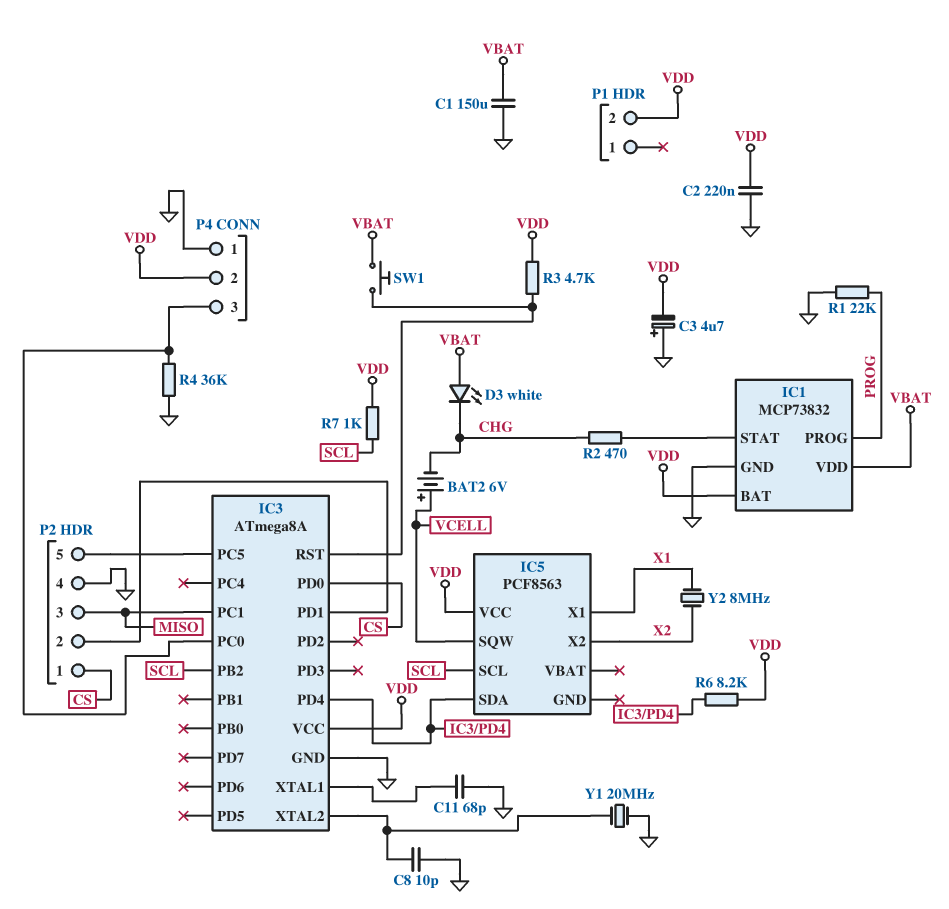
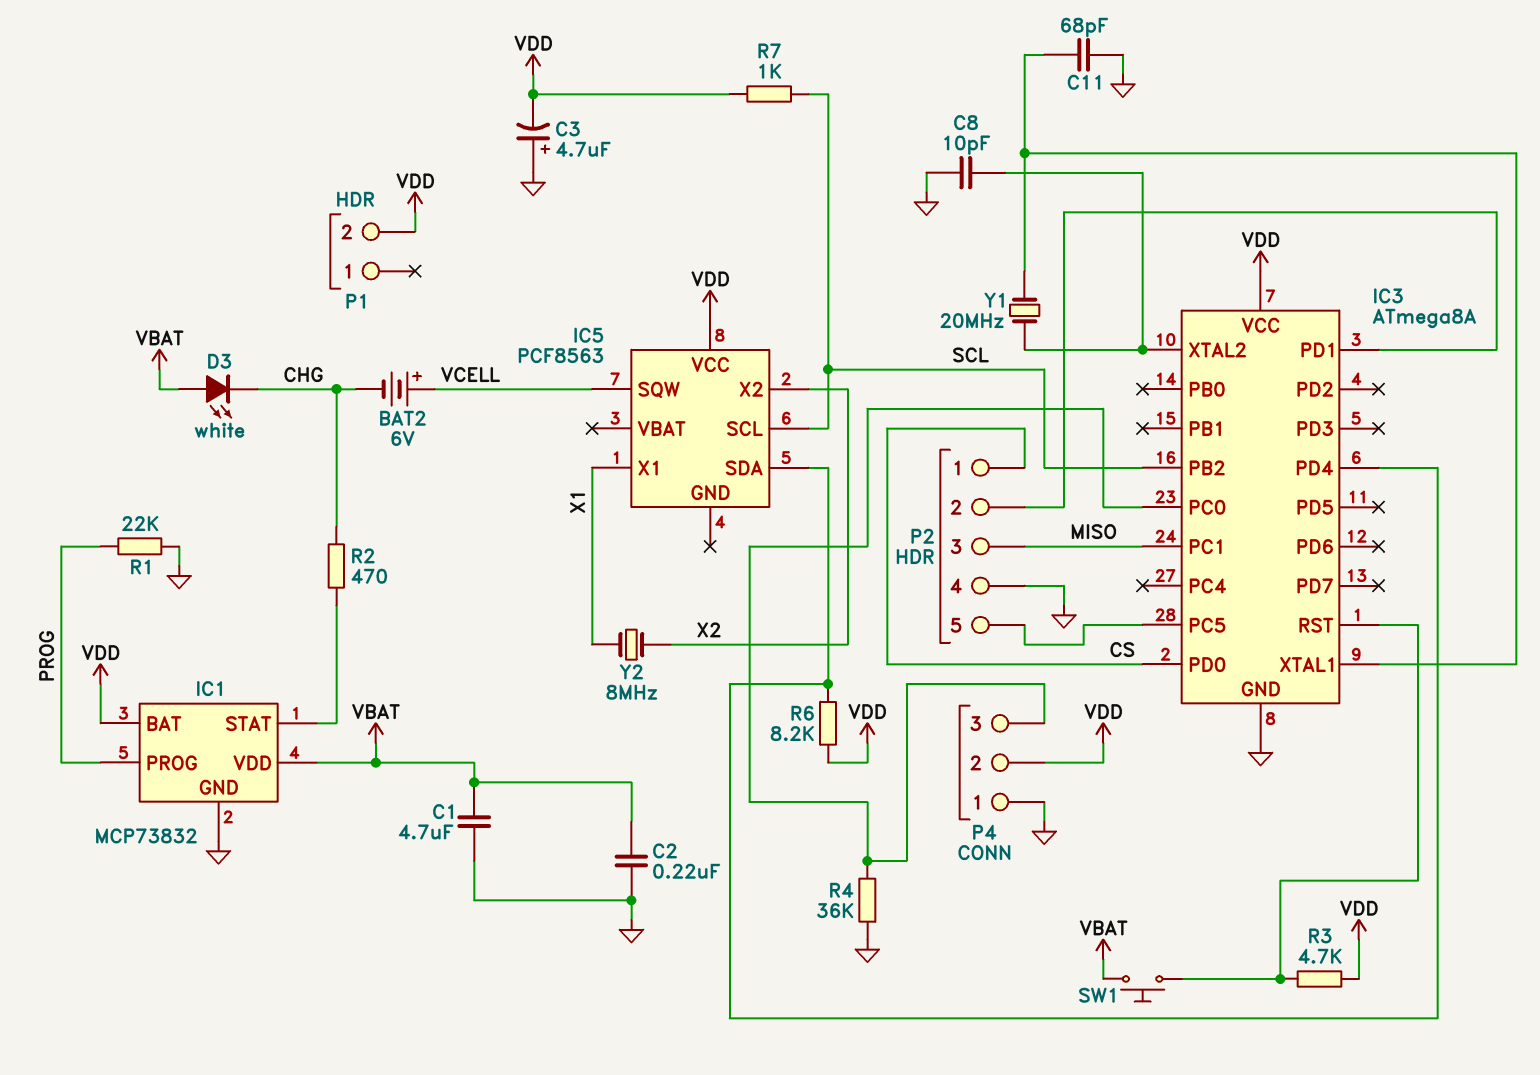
C1: 150uF (GND, VBAT) -> 4.7uF (GND, VBAT)
C2: 220nF (GND, VDD) -> 220nF (GND, VBAT)
Y1: 20MHz (GND, IC3/XTAL2) -> 20MHz (IC3/XTAL1, IC3/XTAL2)

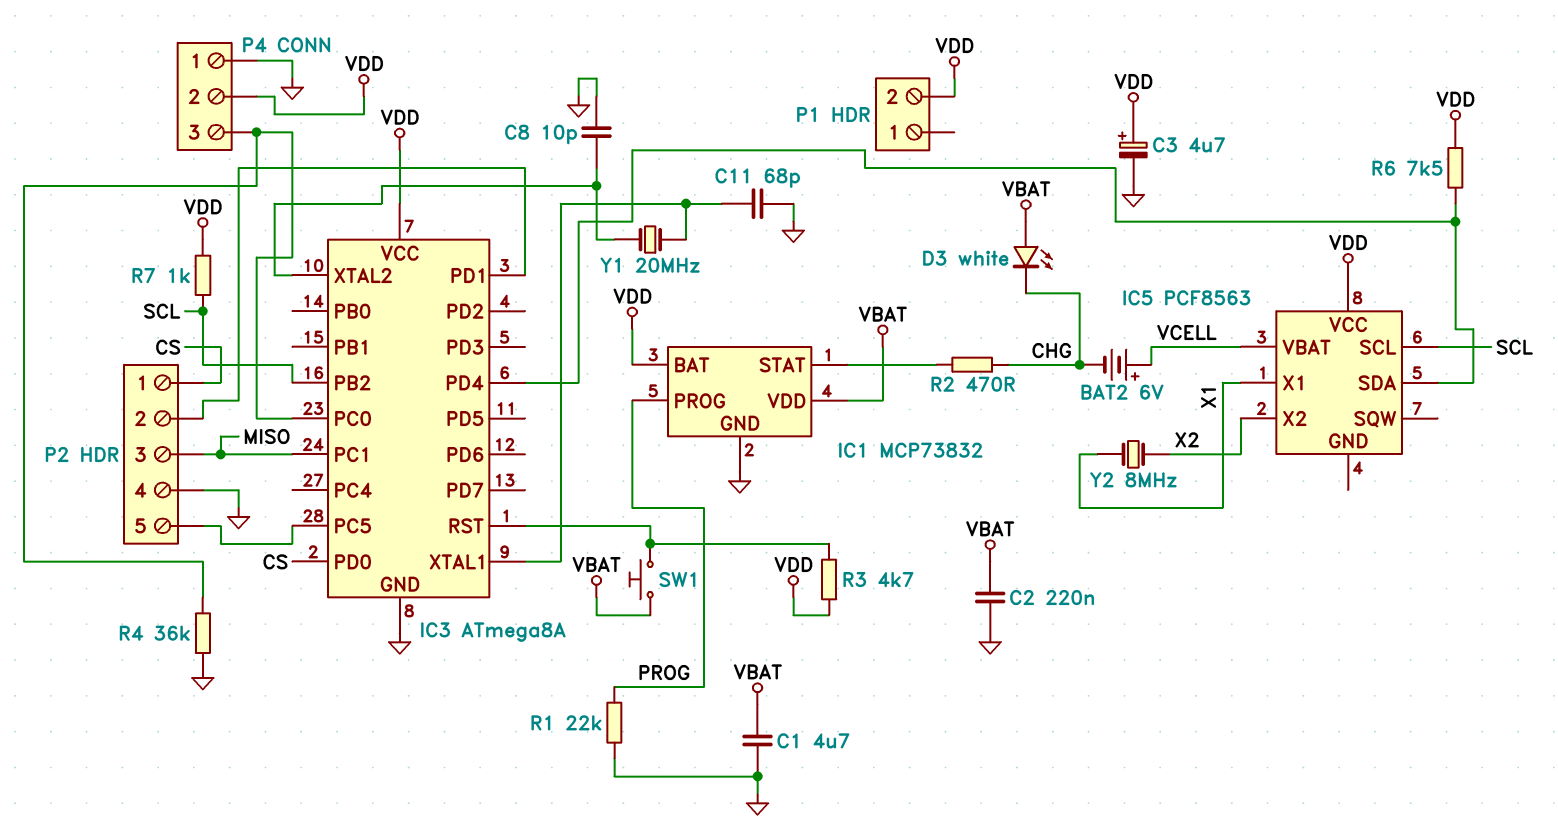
C3: 4.7uF (plus GND, minus VDD) -> 4.7uF (plus VDD, minus GND)
IC5 pin SQW: VCELL -> none
IC5 pin VBAT: none -> VCELL
R6: 8.2k (IC3/PD4, VDD) -> 7.5k (IC3/PD4, VDD)

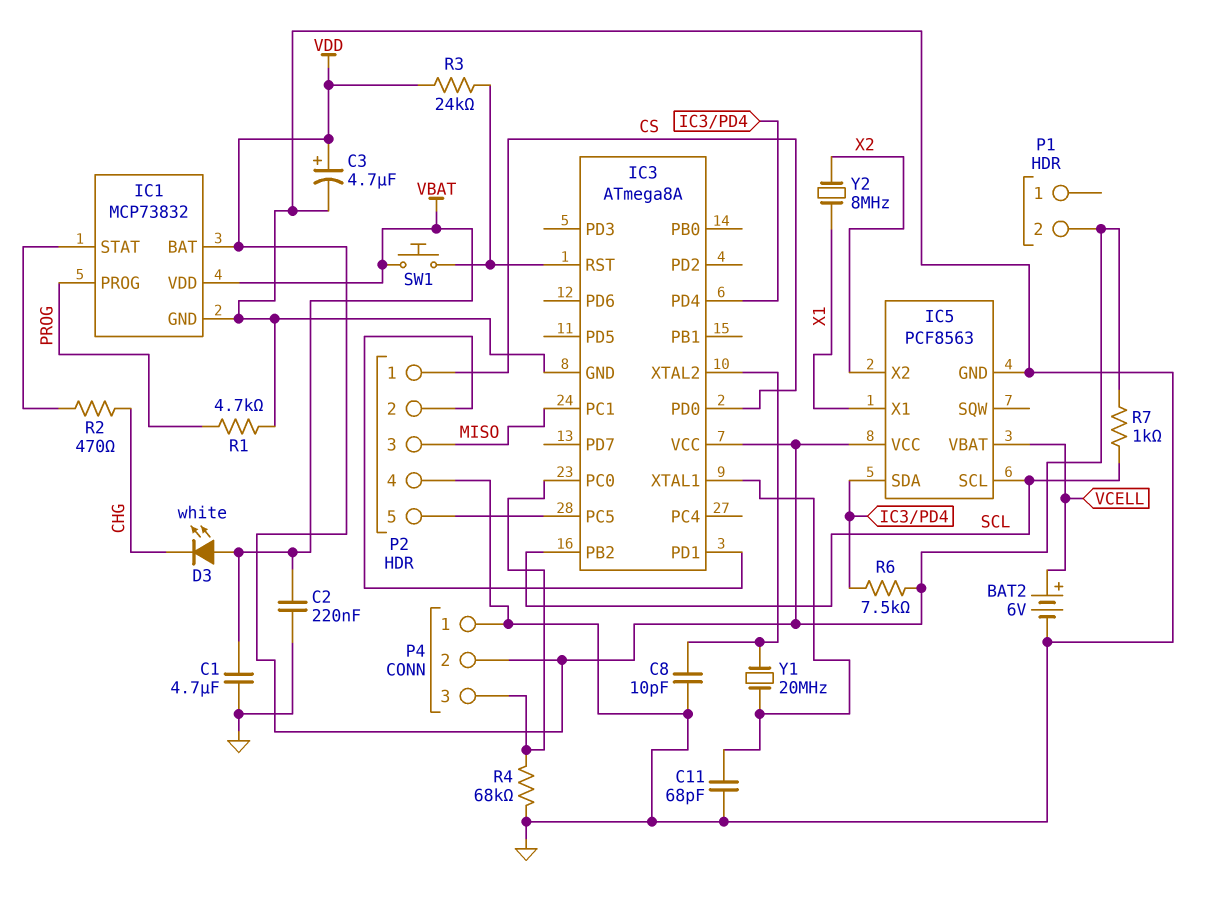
BAT2: 6V (plus VCELL, minus CHG) -> 6V (plus VCELL, minus GND)
IC5 pin GND: none -> GND
R1: 22k (GND, PROG) -> 4.7k (GND, PROG)
R3: 4.7k (IC3/RST, VDD) -> 24k (IC3/RST, VDD)
R4: 36k (GND, IC3/PC0) -> 68k (GND, IC3/PC0)

